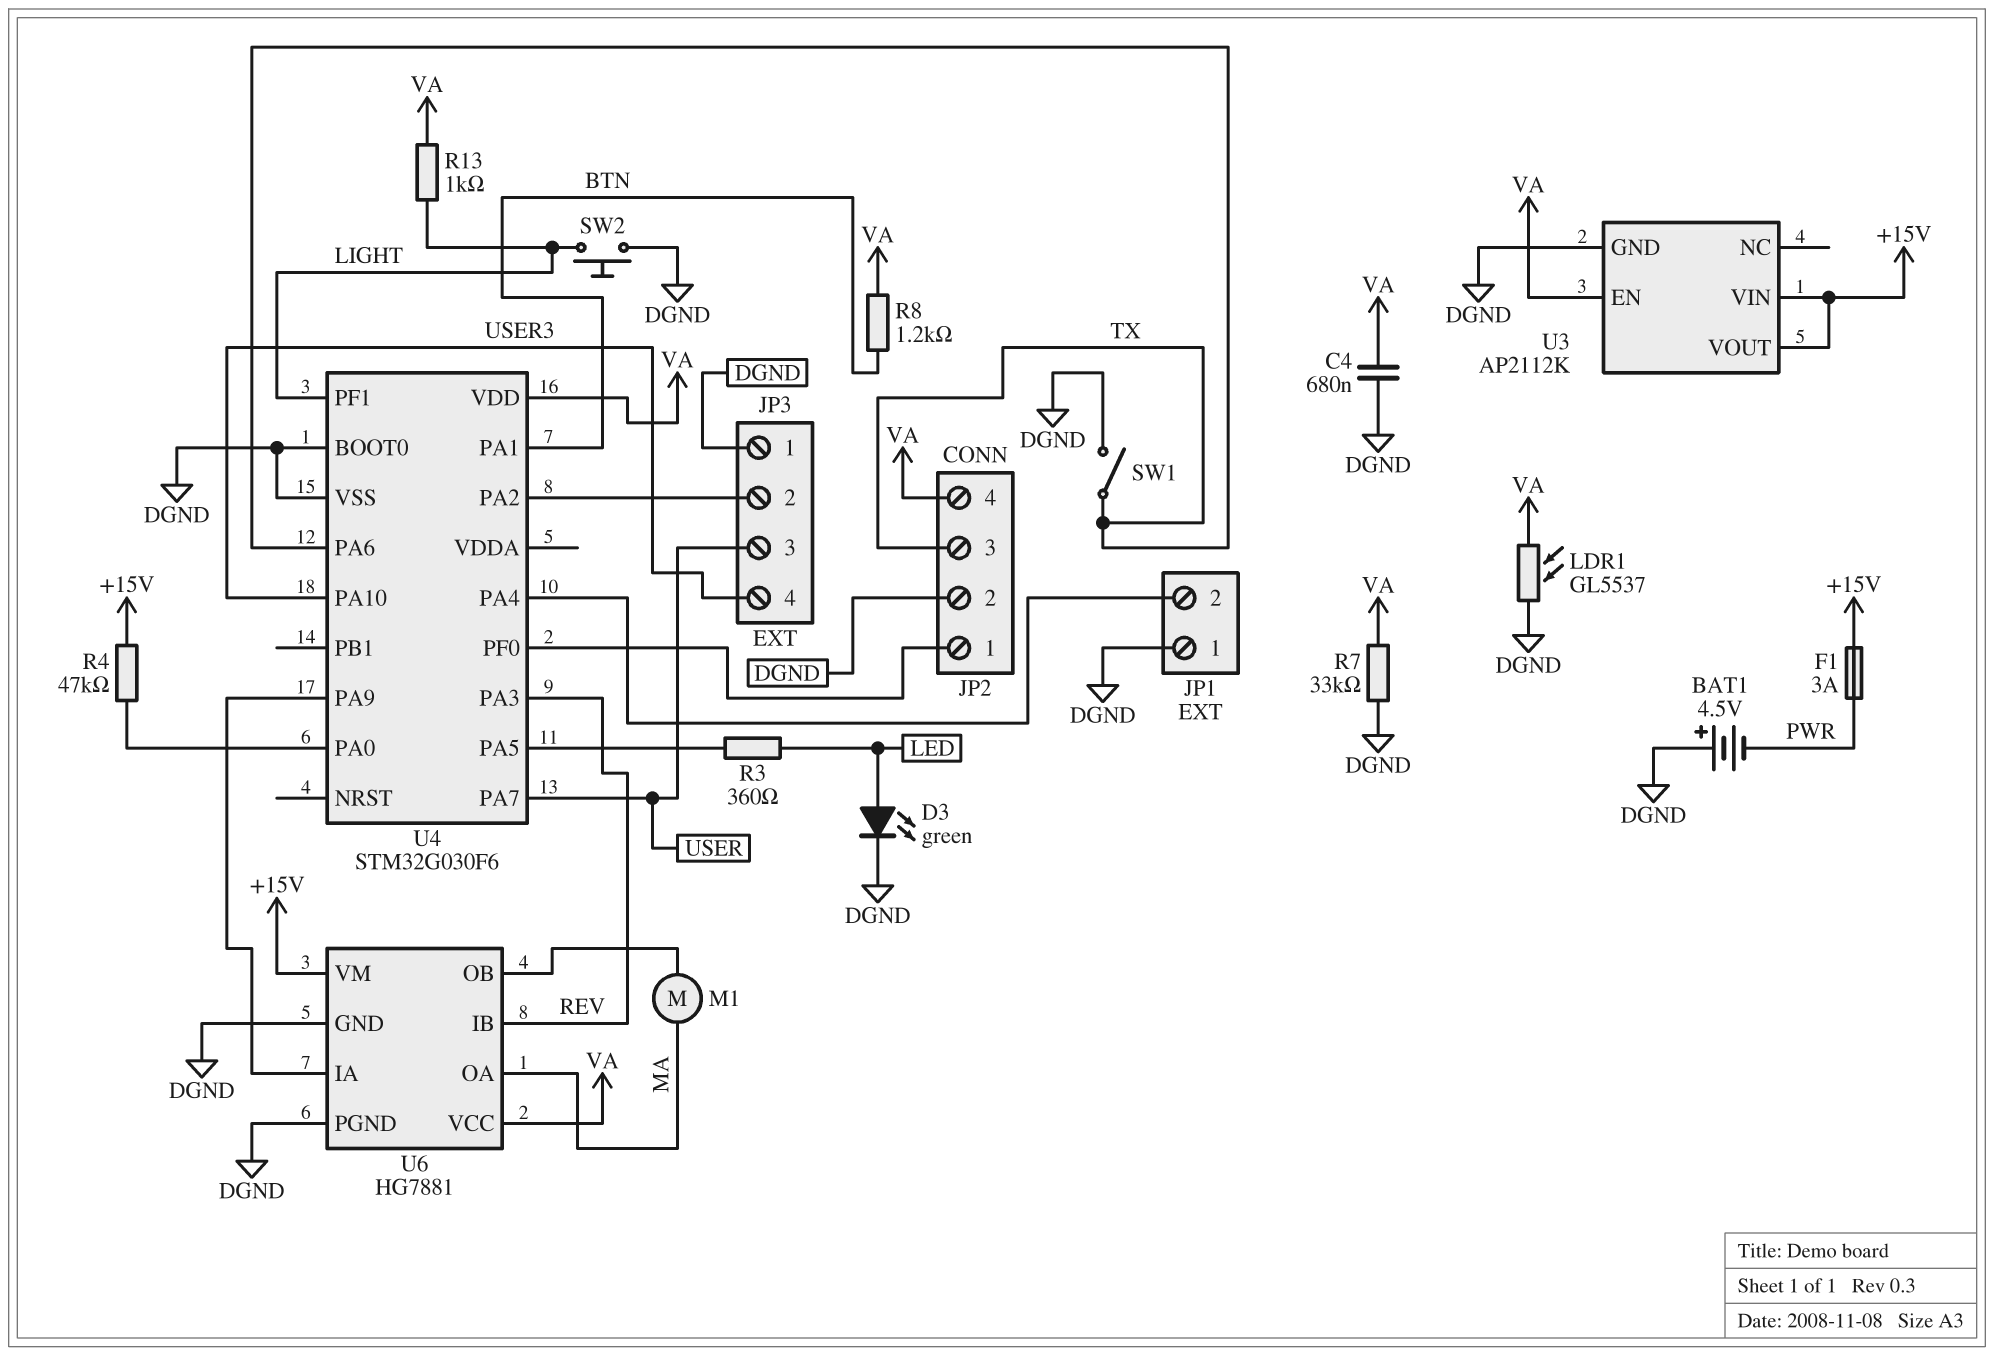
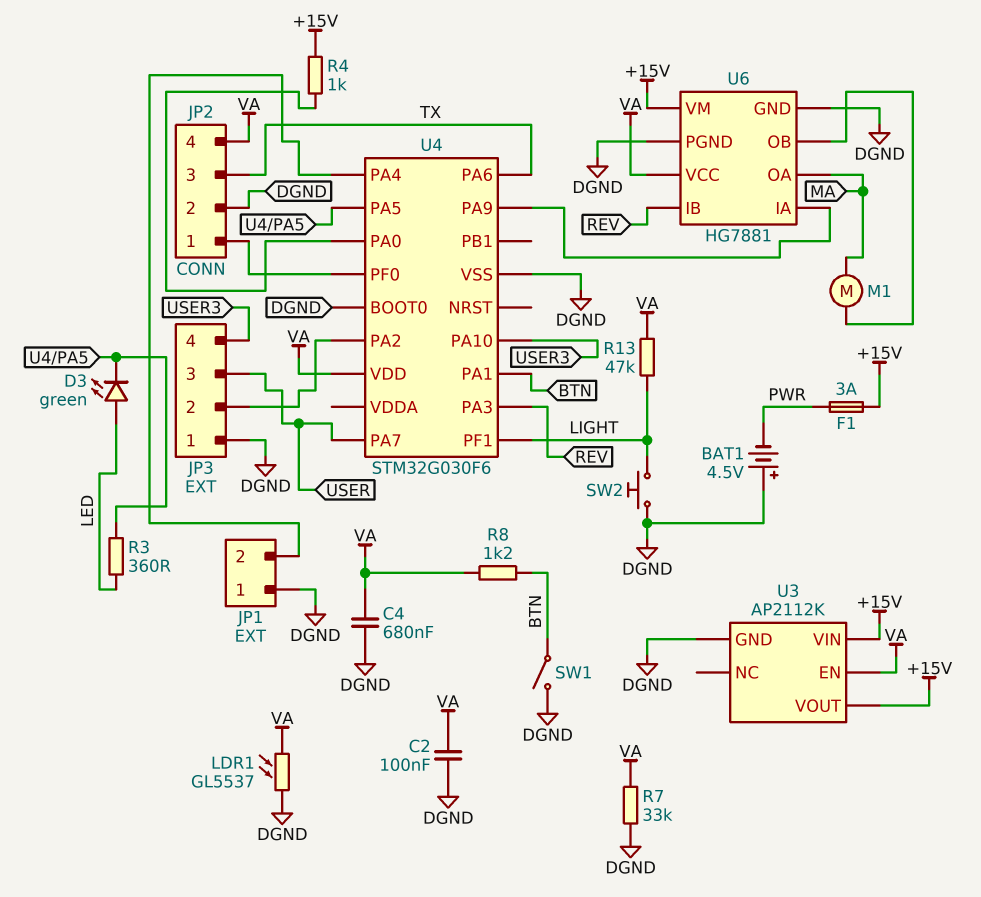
C2: none -> 100nF (DGND, VA)
D3: LED green (A LED, K DGND) -> LED green (A LED, K U4/PA5)
R4: 47k (+15V, U4/PA0) -> 1k (+15V, U4/PA0)
R13: 1k (LIGHT, VA) -> 47k (LIGHT, VA)
SW1: switch (DGND, TX) -> switch (BTN, DGND)

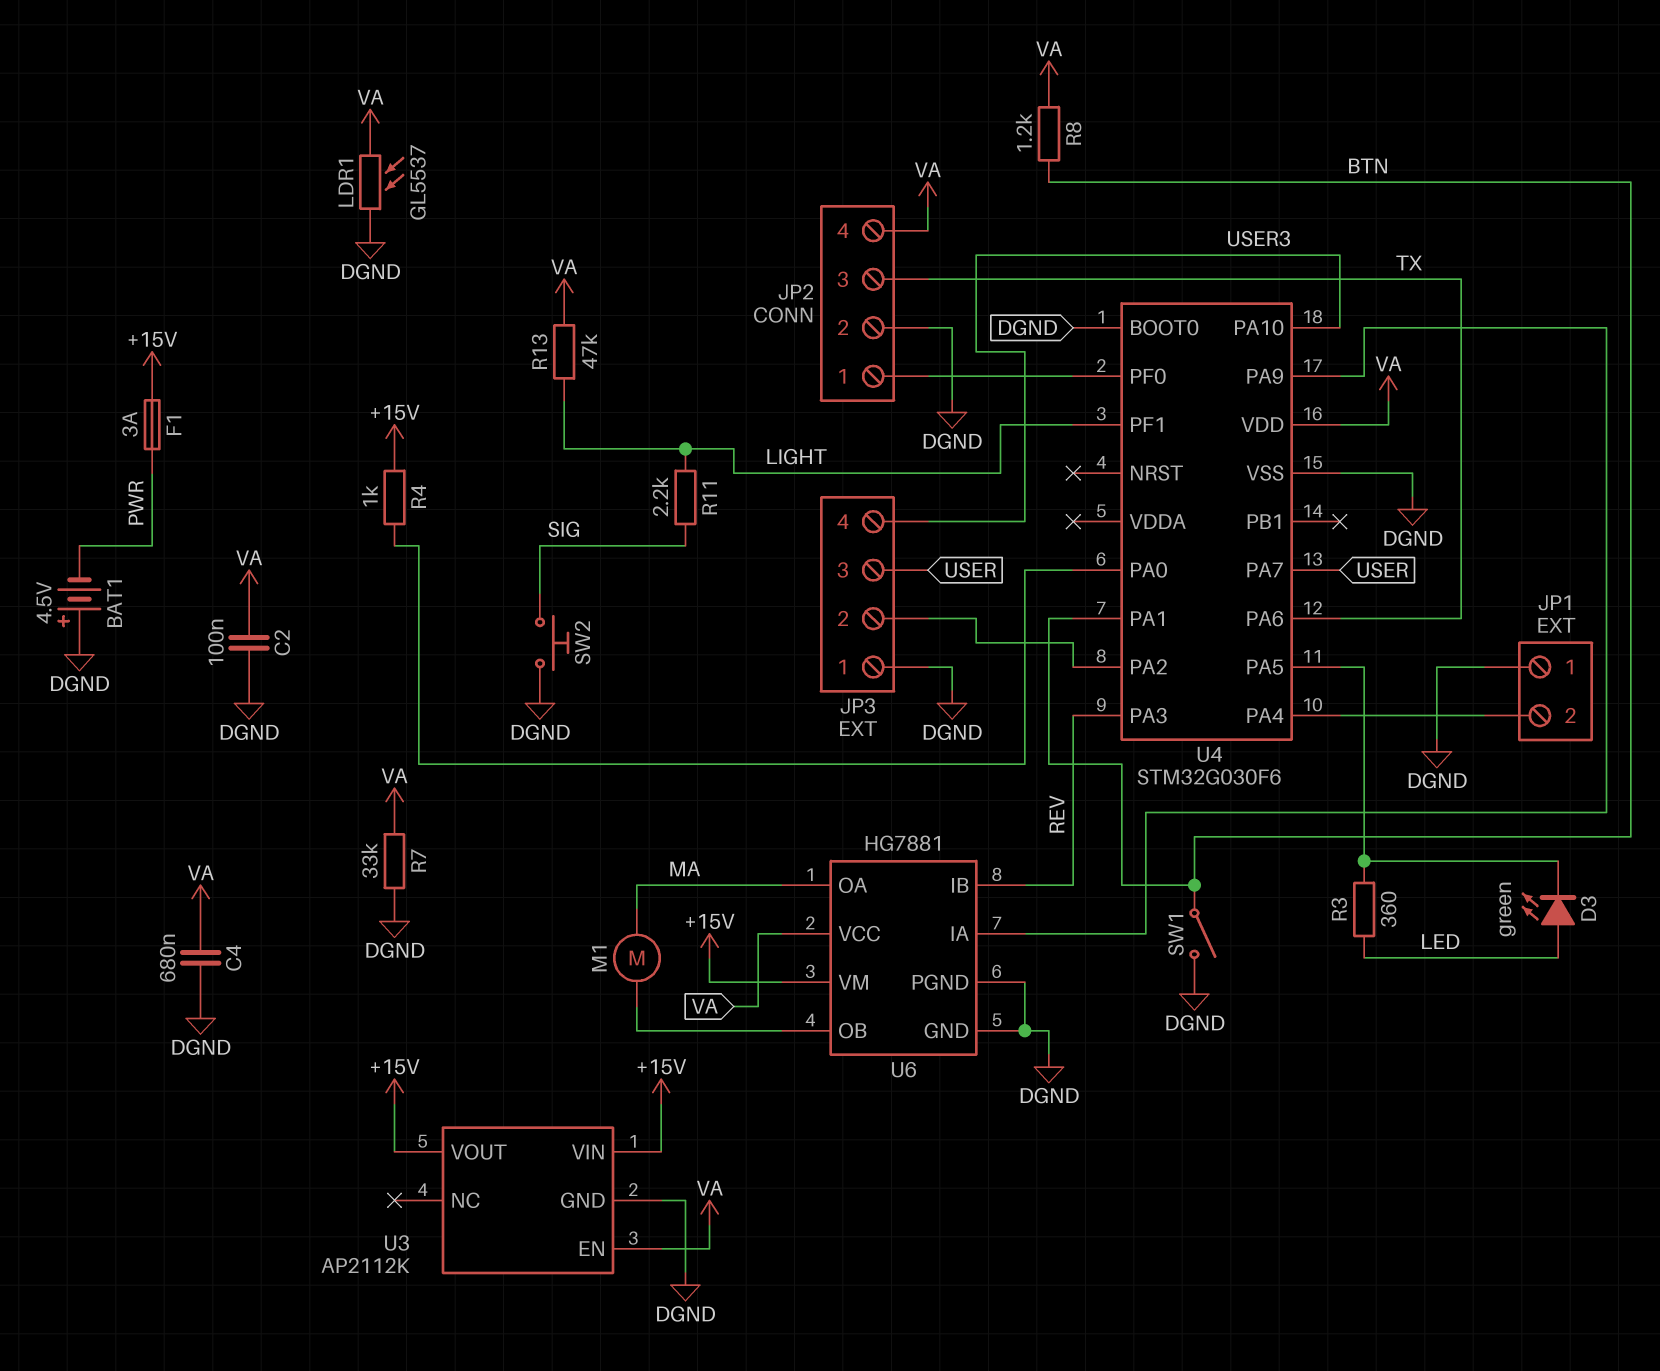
R11: none -> 2.2k (LIGHT, SIG)
SW2: button (DGND, LIGHT) -> button (DGND, SIG)

